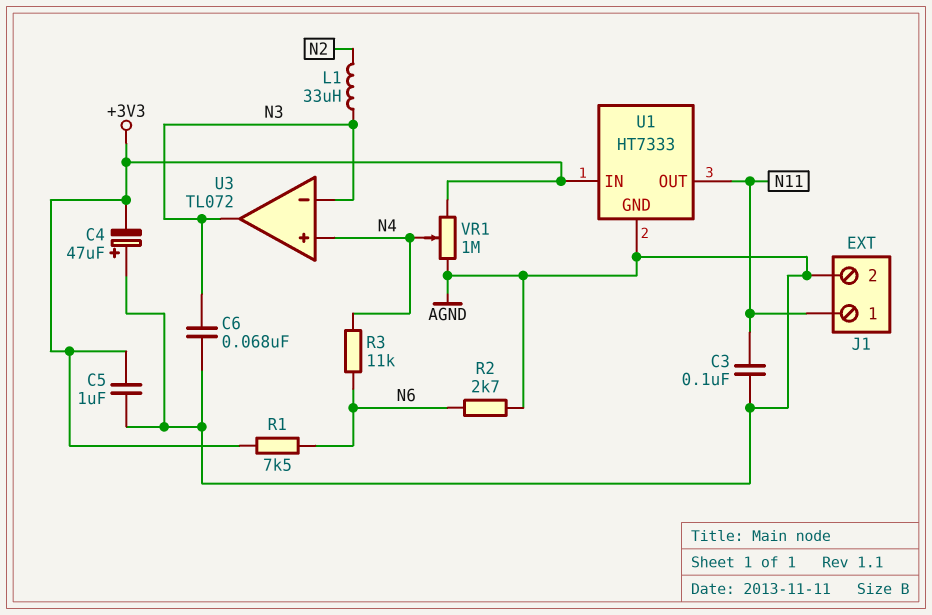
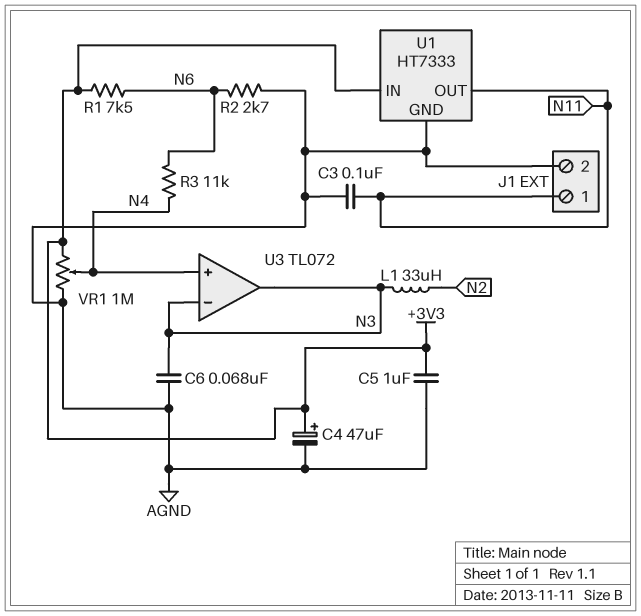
C4: 47uF (plus AGND, minus +3V3) -> 47uF (plus +3V3, minus AGND)

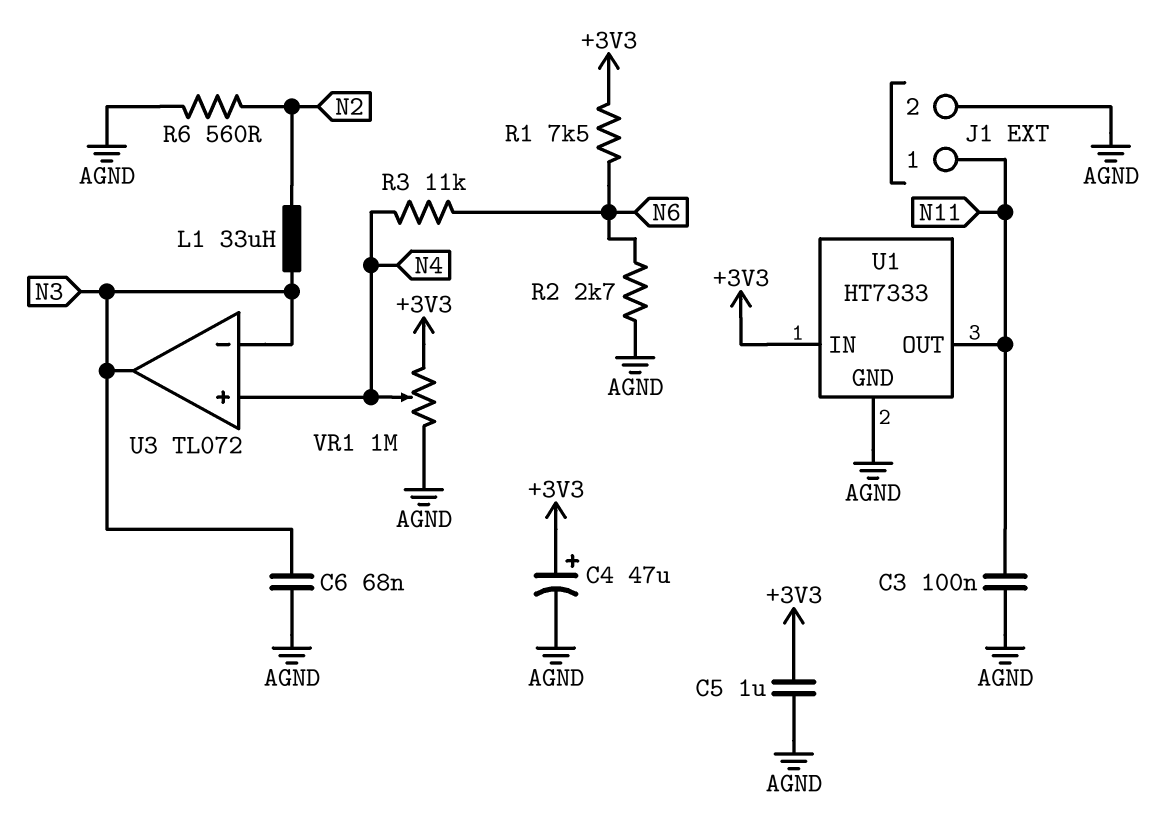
R6: none -> 560 (AGND, N2)

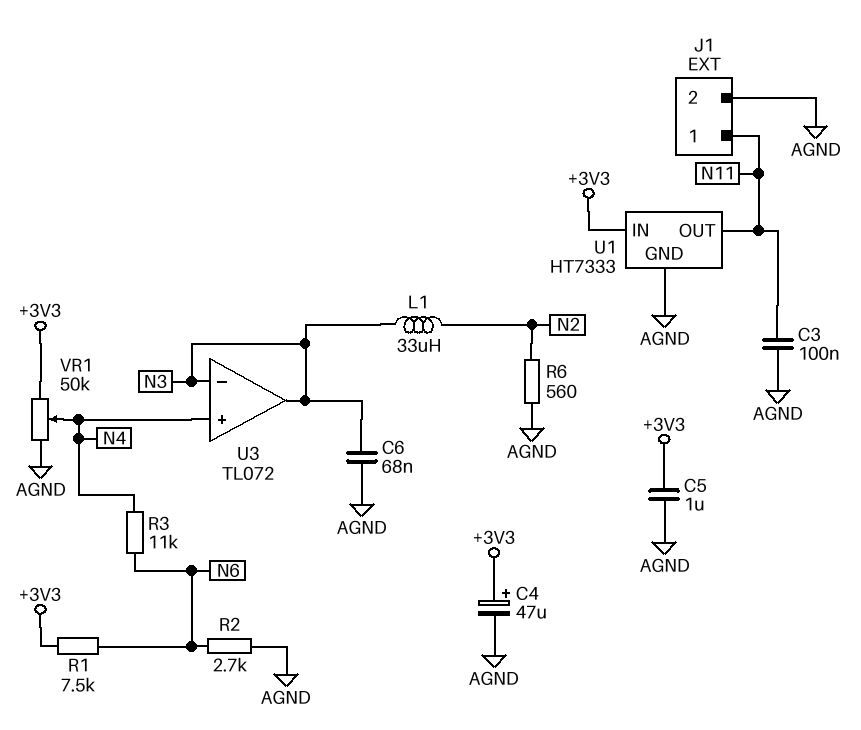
VR1: 1M (+3V3, AGND, wiper N4) -> 50k (+3V3, AGND, wiper N4)

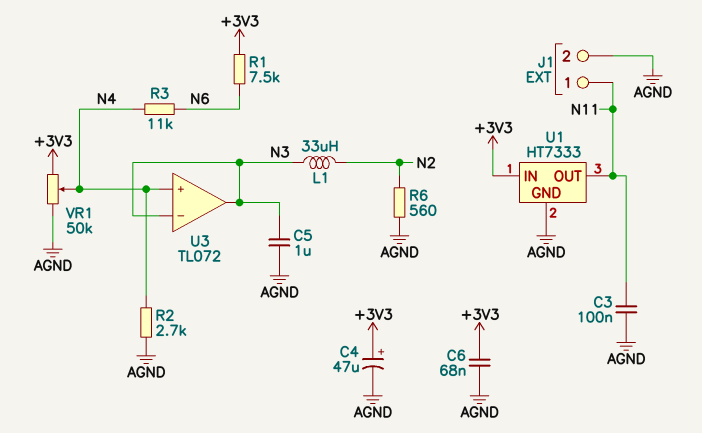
C5: 1uF (+3V3, AGND) -> 1uF (AGND, N3)
C6: 68nF (AGND, N3) -> 68nF (+3V3, AGND)
R2: 2.7k (AGND, N6) -> 2.7k (AGND, N4)

